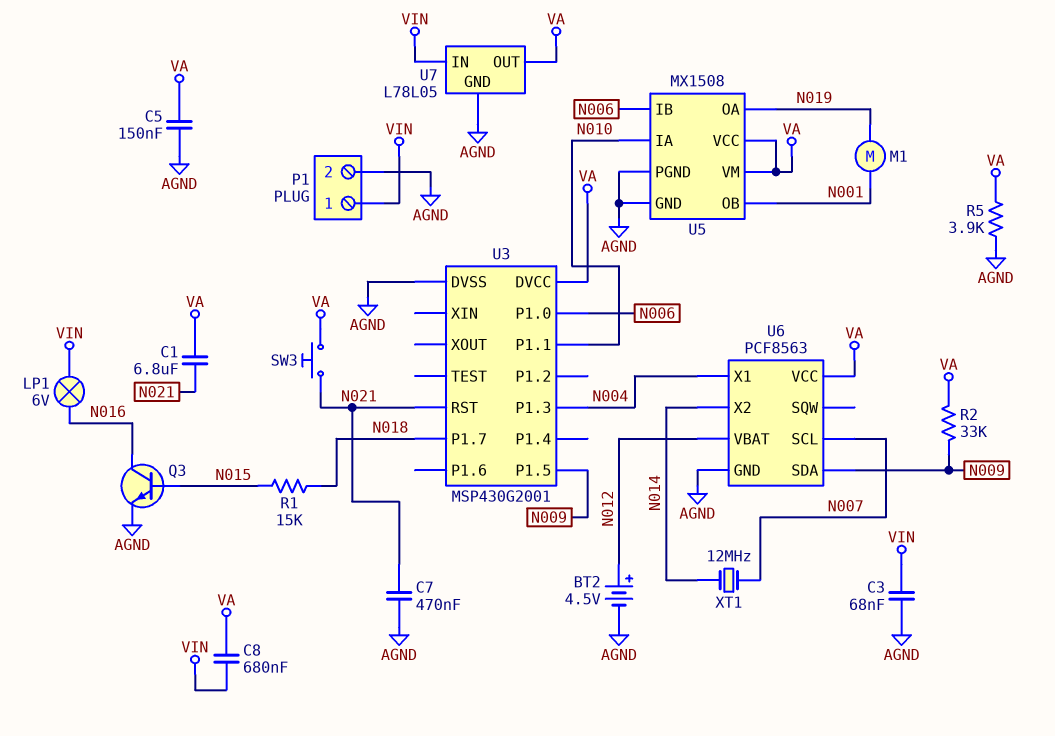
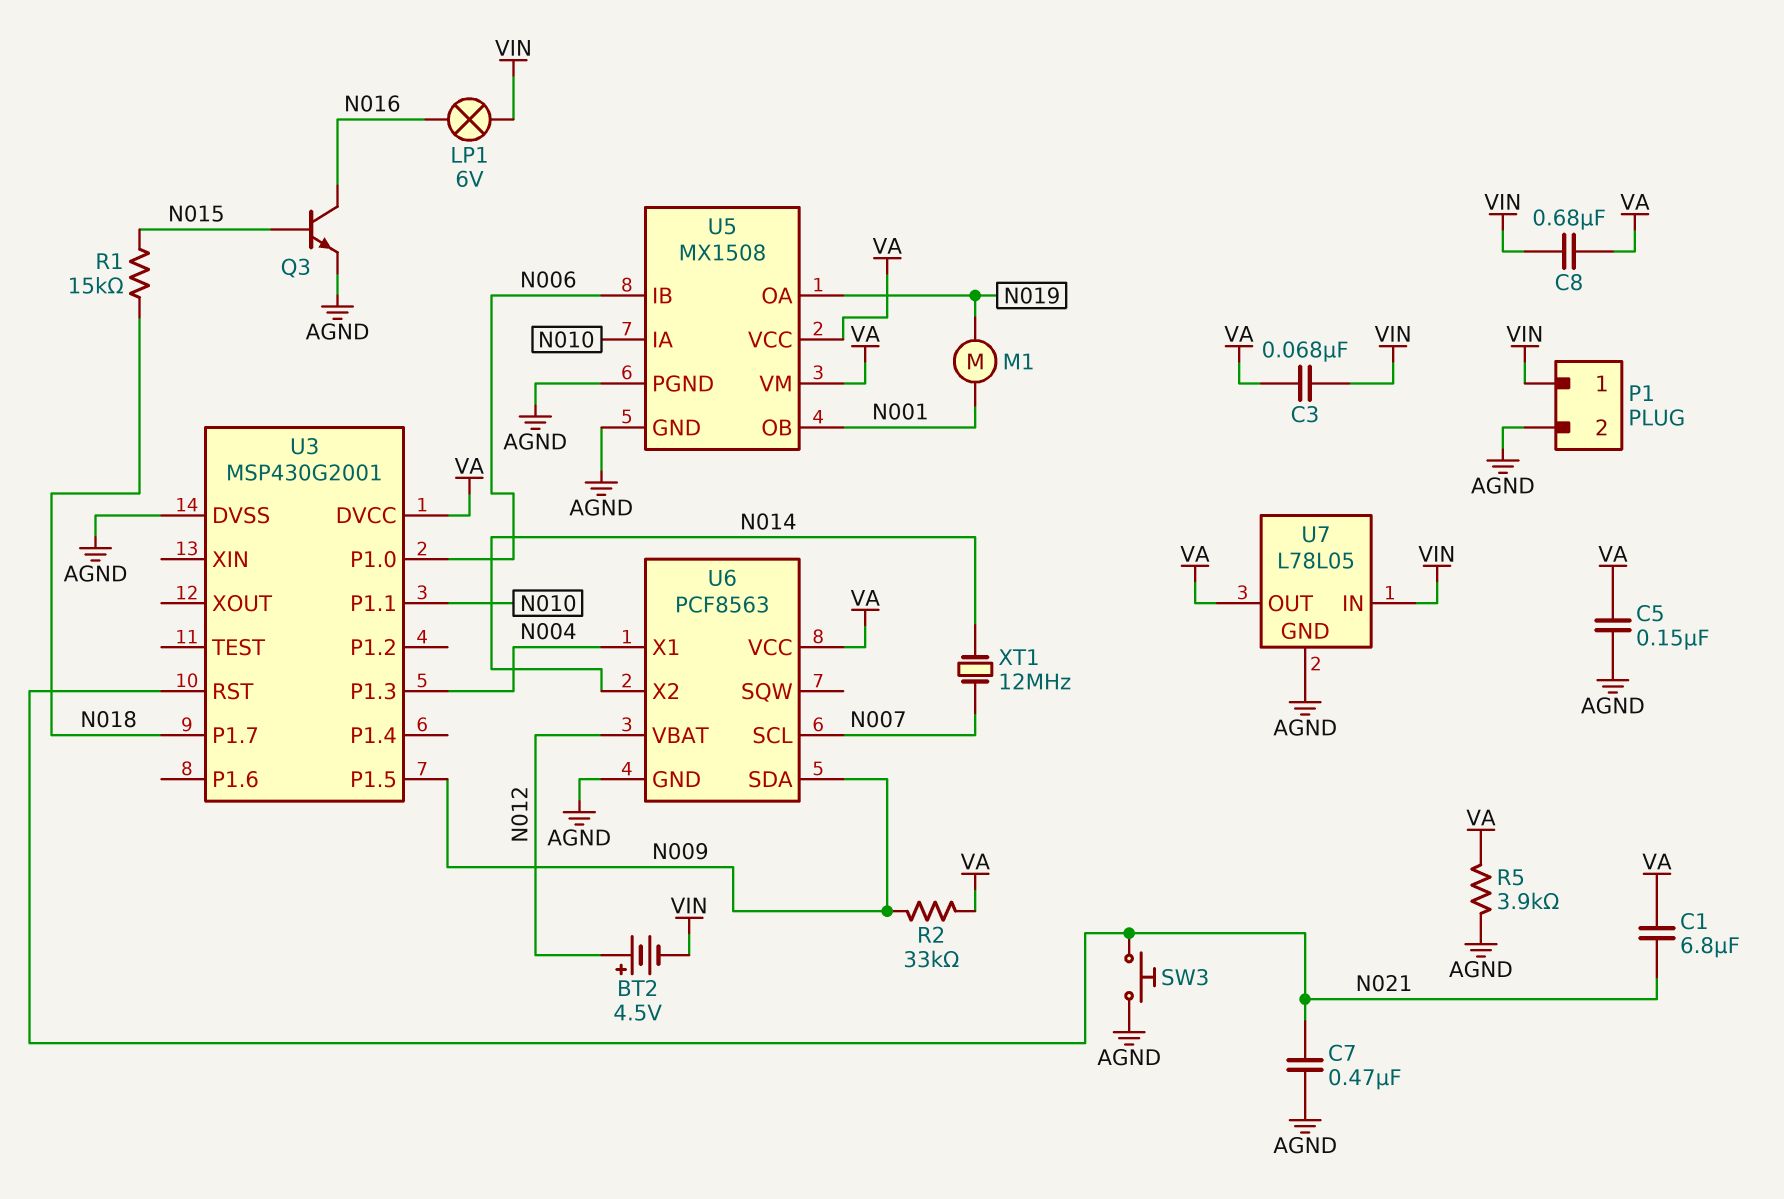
BT2: 4.5V (plus N012, minus AGND) -> 4.5V (plus N012, minus VIN)
C3: 68nF (AGND, VIN) -> 68nF (VA, VIN)
SW3: button (N021, VA) -> button (AGND, N021)

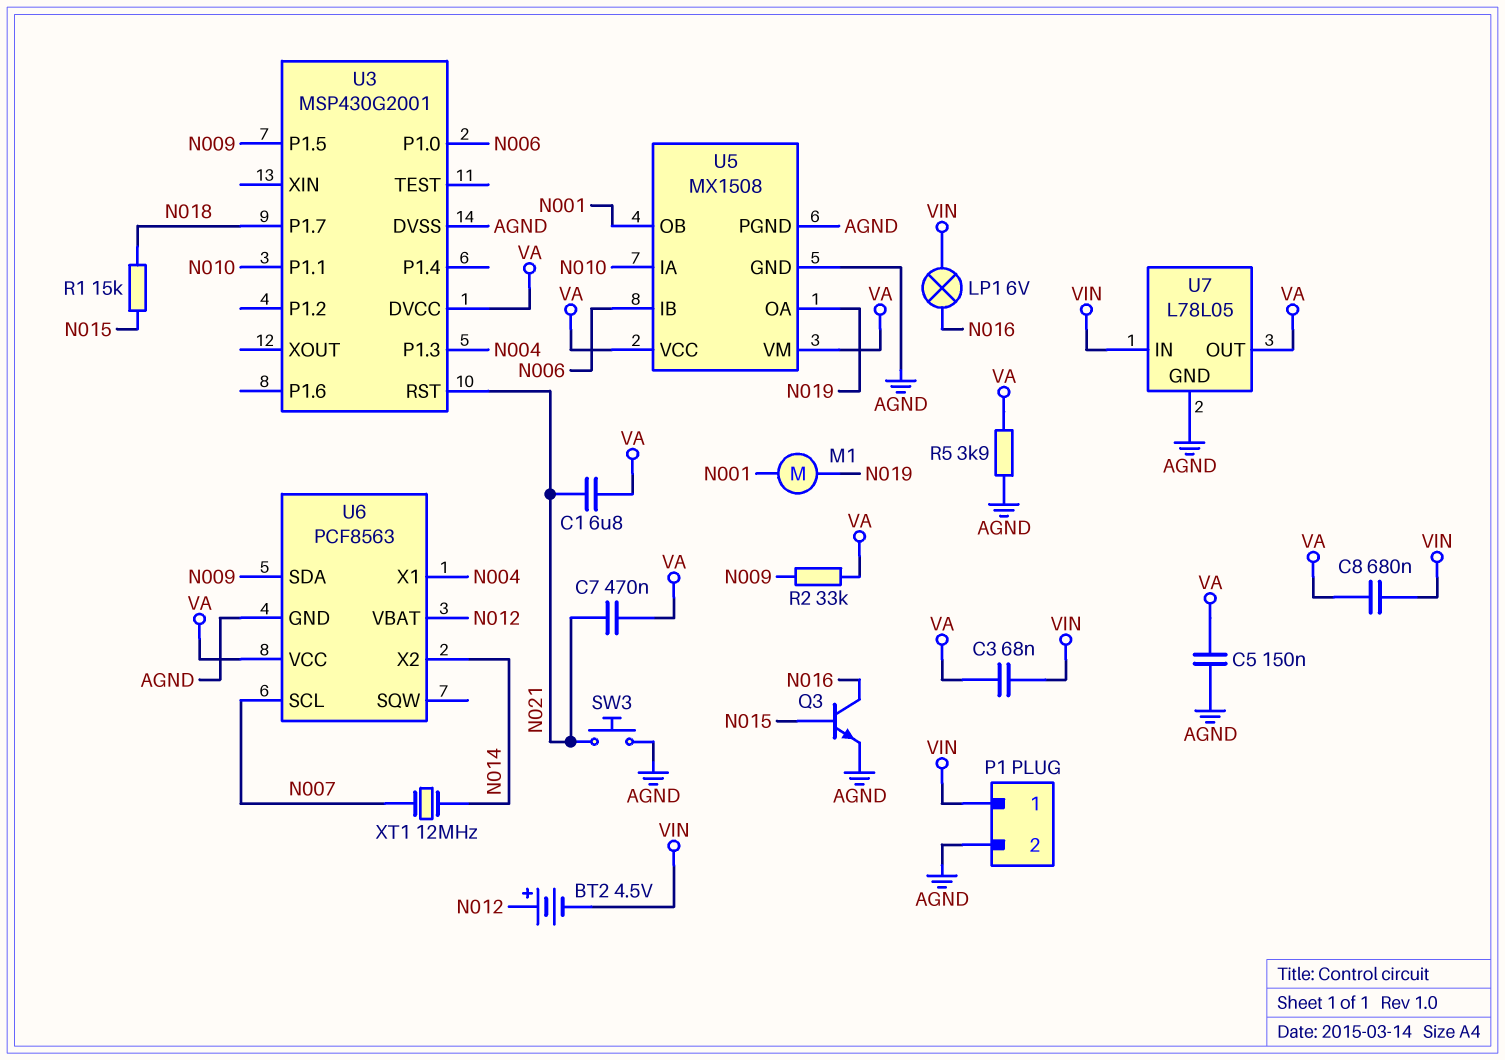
C7: 470nF (AGND, N021) -> 470nF (N021, VA)

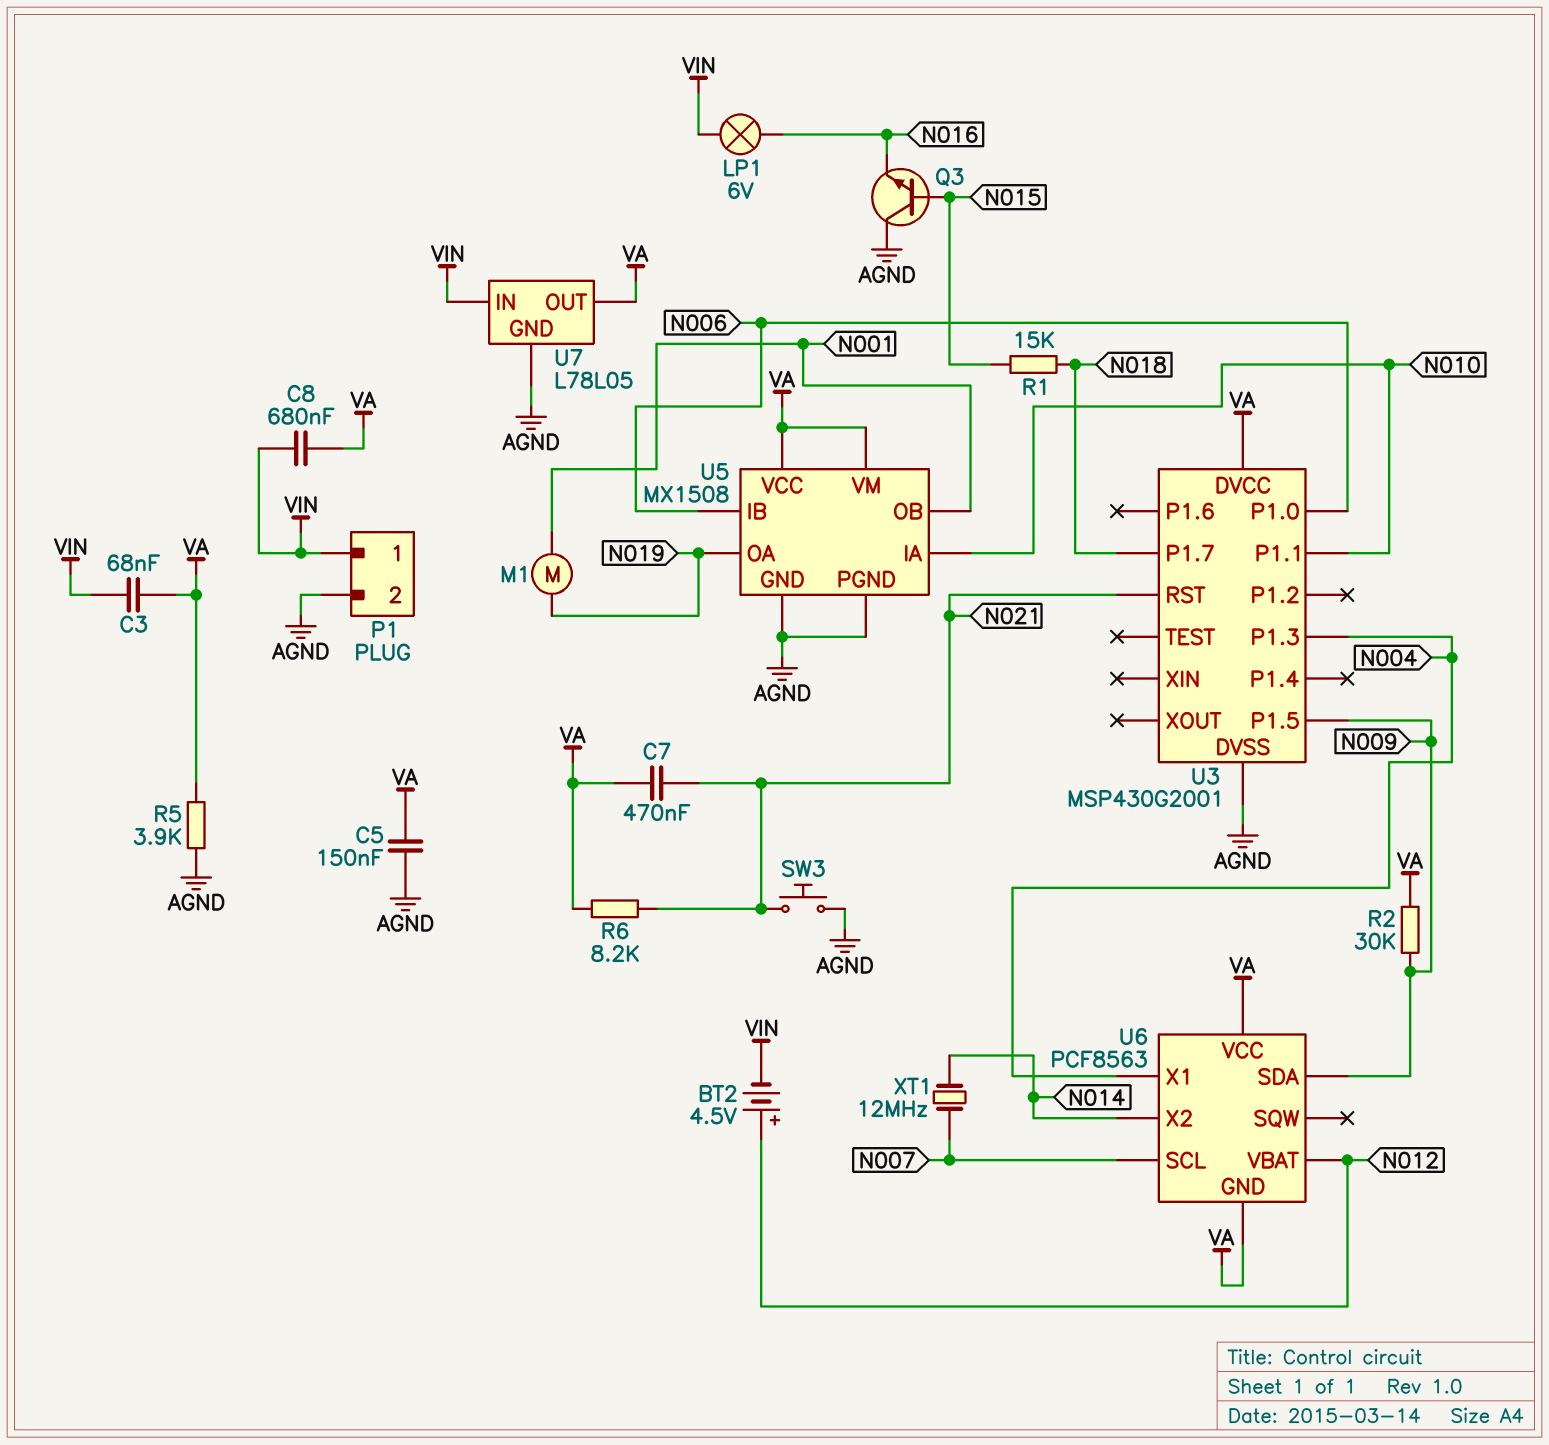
C1: 6.8uF (N021, VA) -> none
Q3: NPN (B N015, C N016, E AGND) -> NPN (B N015, C AGND, E N016)
R2: 33k (N009, VA) -> 30k (N009, VA)
R6: none -> 8.2k (N021, VA)
U6 pin GND: AGND -> VA

